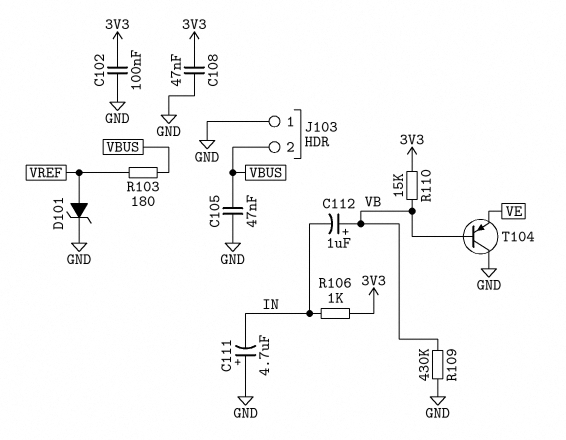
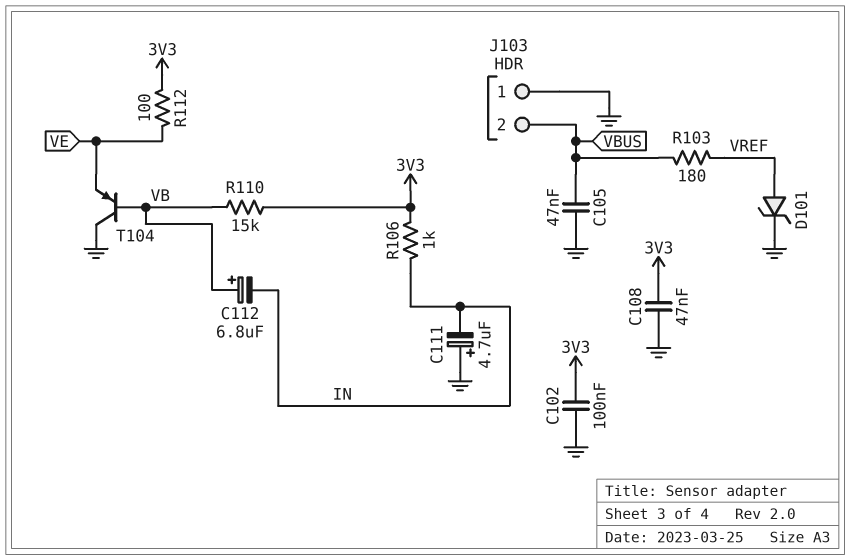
C112: 1uF (plus VB, minus IN) -> 6.8uF (plus VB, minus IN)
R109: 430k (GND, VB) -> none
R112: none -> 100 (3V3, VE)

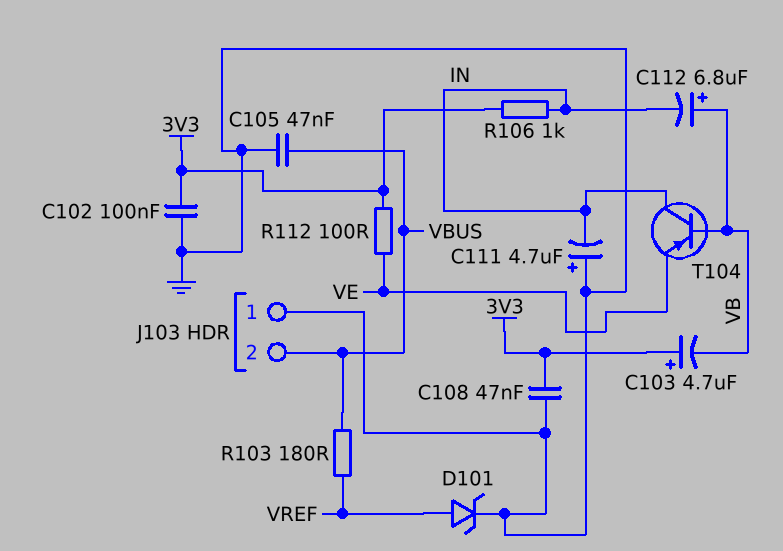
C103: none -> 4.7uF (plus 3V3, minus VB)
R110: 15k (3V3, VB) -> none
T104: PNP (B VB, C GND, E VE) -> PNP (B VB, C IN, E VE)

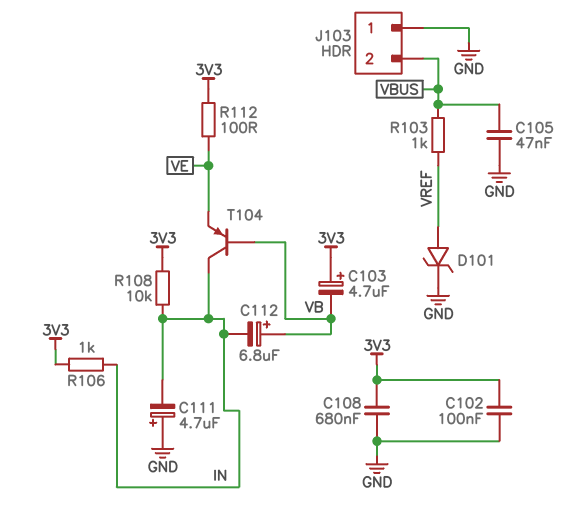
C108: 47nF (3V3, GND) -> 680nF (3V3, GND)
R103: 180 (VBUS, VREF) -> 1k (VBUS, VREF)
R108: none -> 10k (3V3, IN)

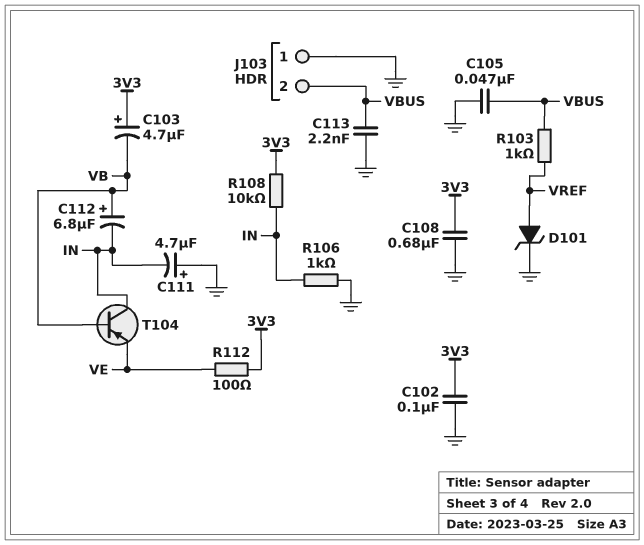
C113: none -> 2.2nF (GND, VBUS)
R106: 1k (3V3, IN) -> 1k (GND, IN)

